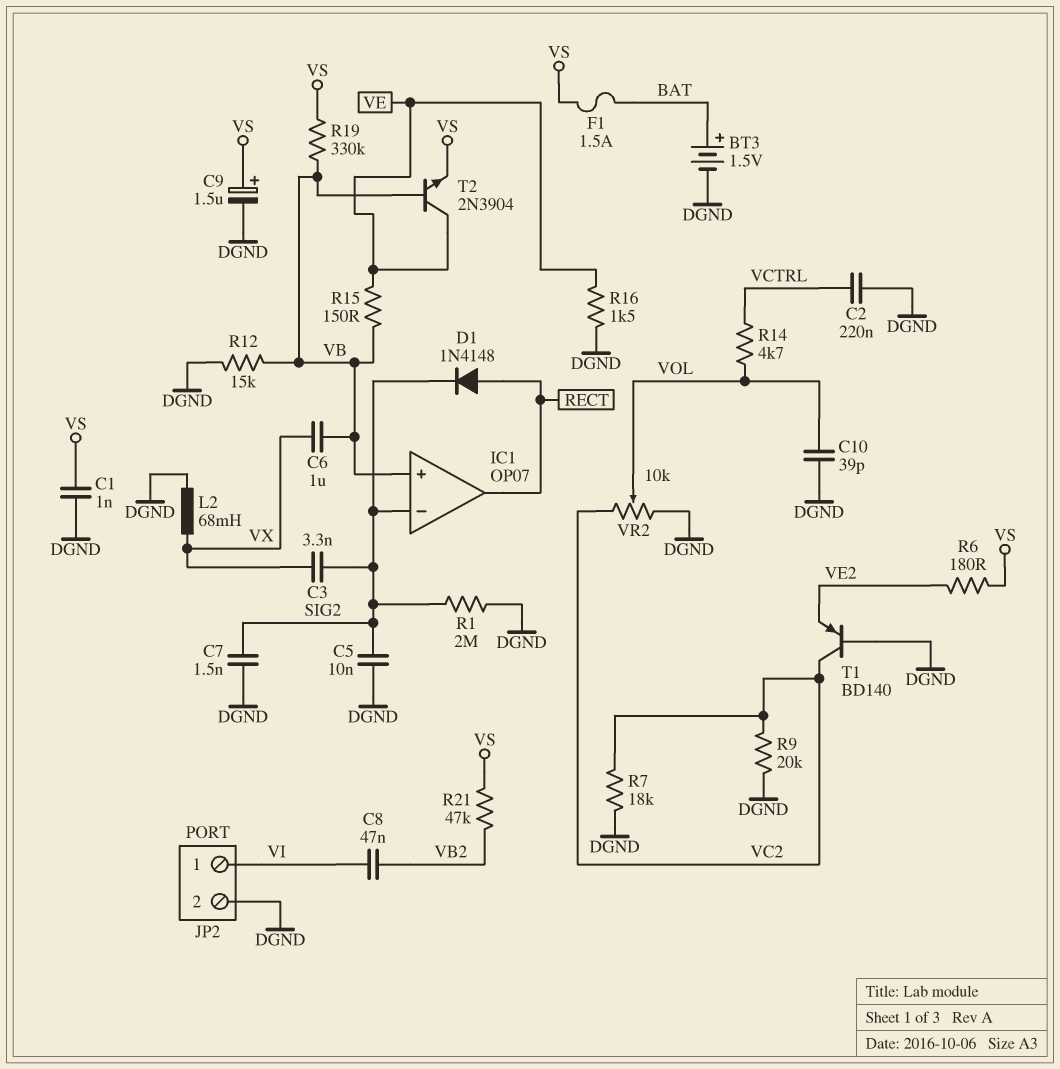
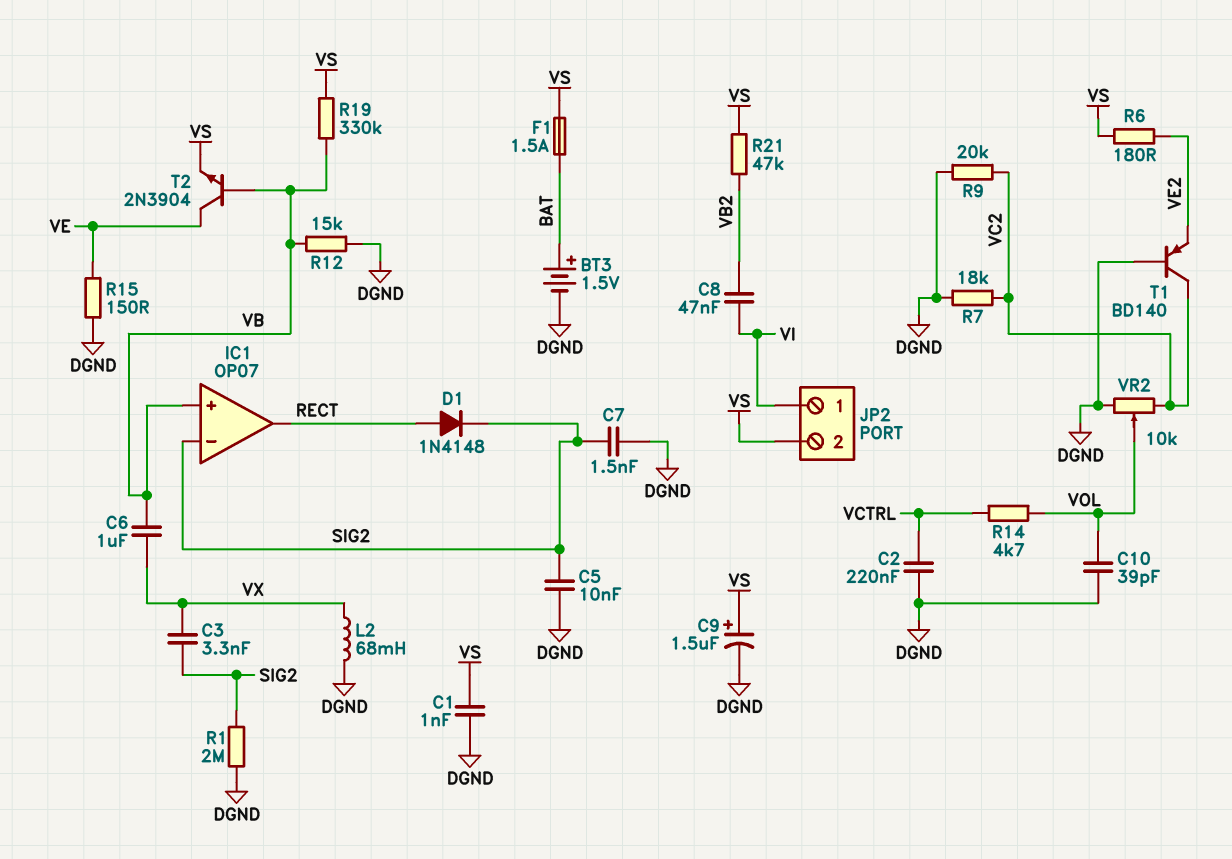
JP2 pin 2: DGND -> VS
R15: 150 (VB, VE) -> 150 (DGND, VE)
R16: 1.5k (DGND, VE) -> none

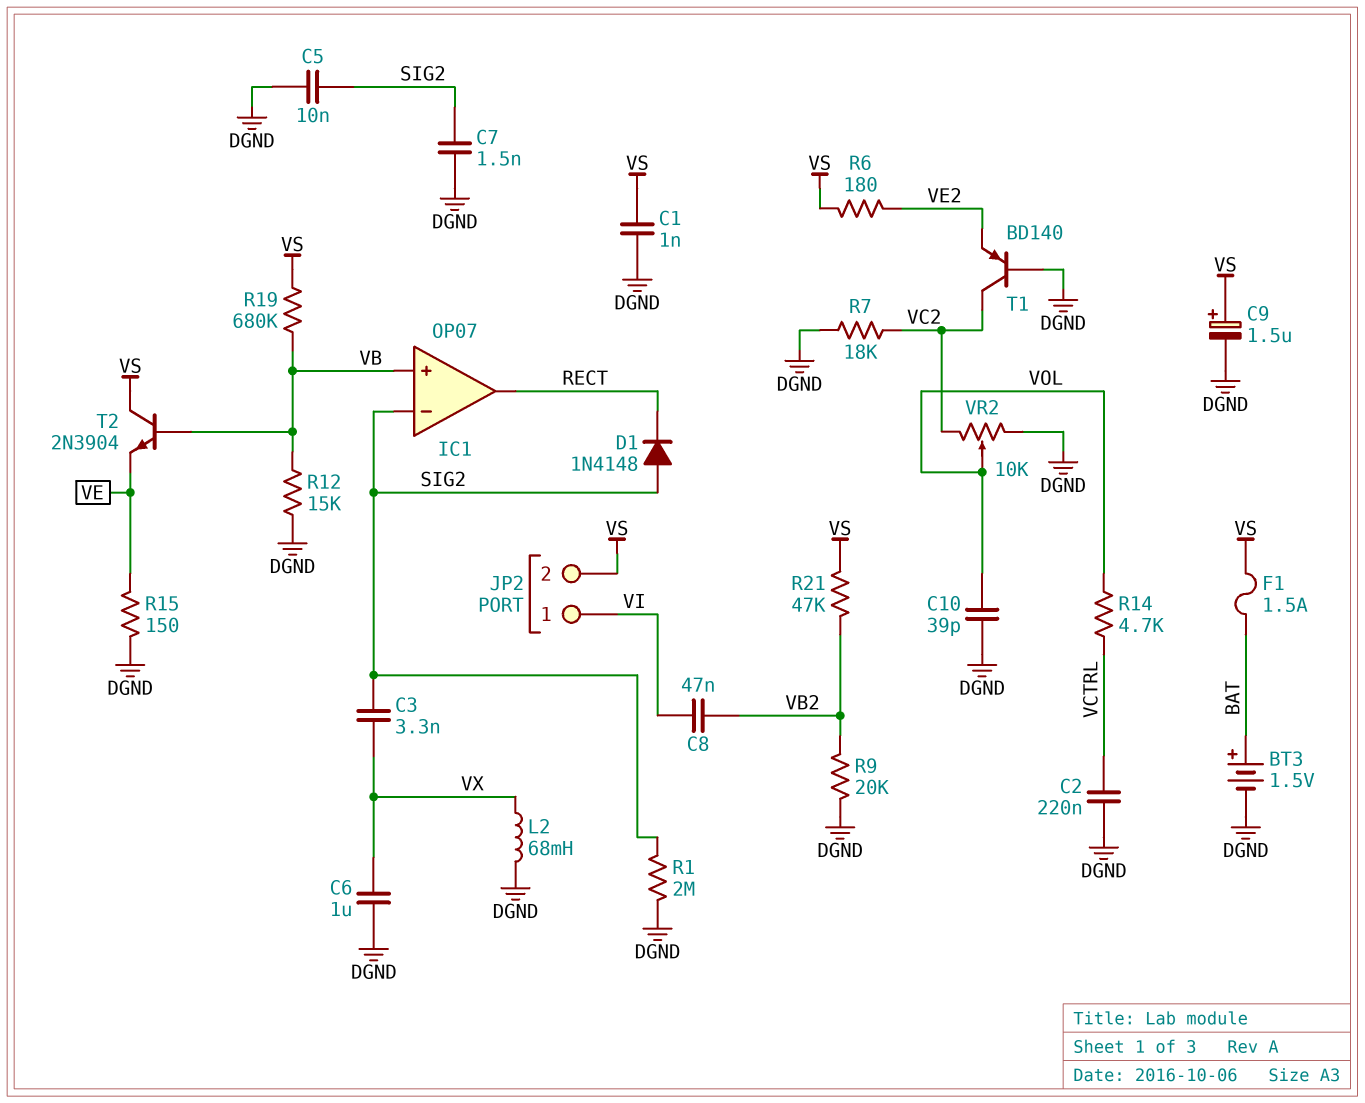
C6: 1uF (VB, VX) -> 1uF (DGND, VX)
D1: diode 1N4148 (A RECT, K SIG2) -> diode 1N4148 (A SIG2, K RECT)
R9: 20k (DGND, VC2) -> 20k (DGND, VB2)
R19: 330k (VB, VS) -> 680k (VB, VS)
T2: NPN 2N3904 (B VB, C VE, E VS) -> NPN 2N3904 (B VB, C VS, E VE)

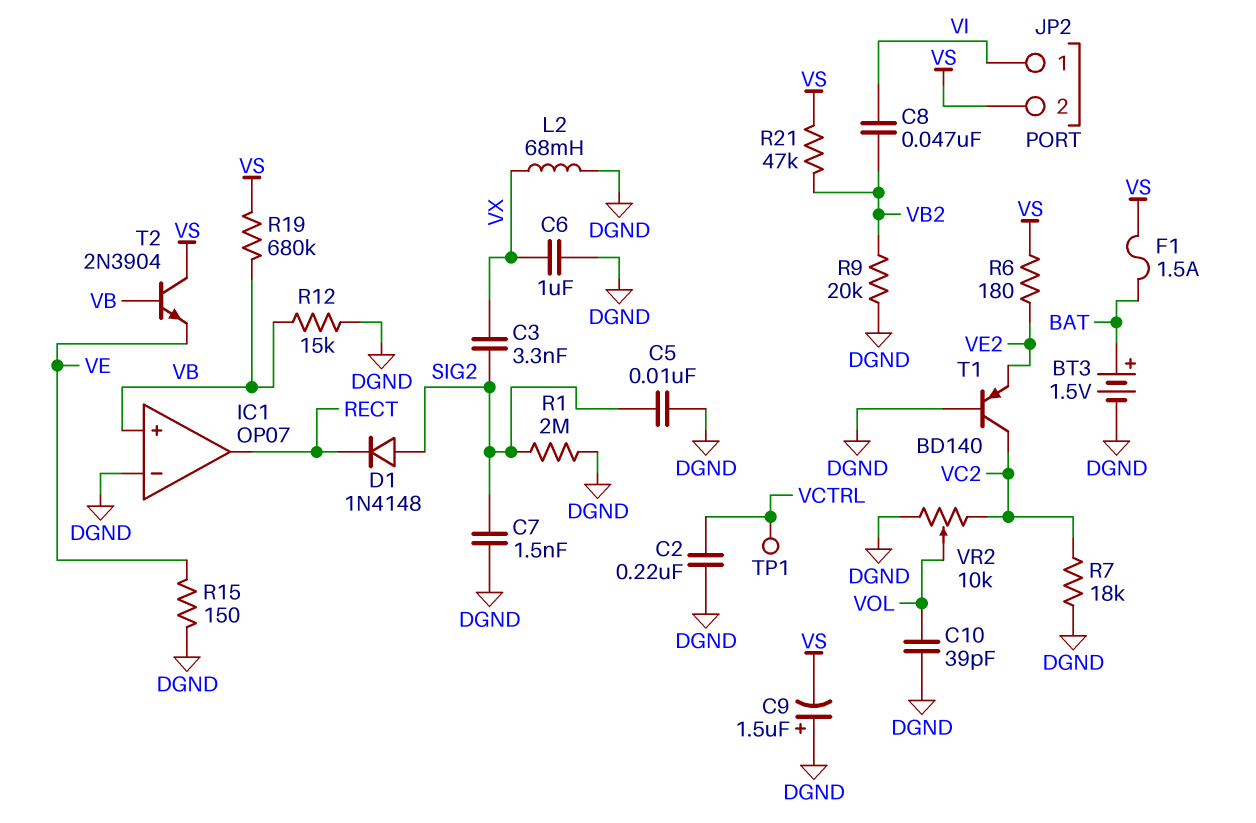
C1: 1nF (DGND, VS) -> none
C9: 1.5uF (plus VS, minus DGND) -> 1.5uF (plus DGND, minus VS)
IC1 pin in-: SIG2 -> DGND
R14: 4.7k (VCTRL, VOL) -> none
TP1: none -> test point (VCTRL)

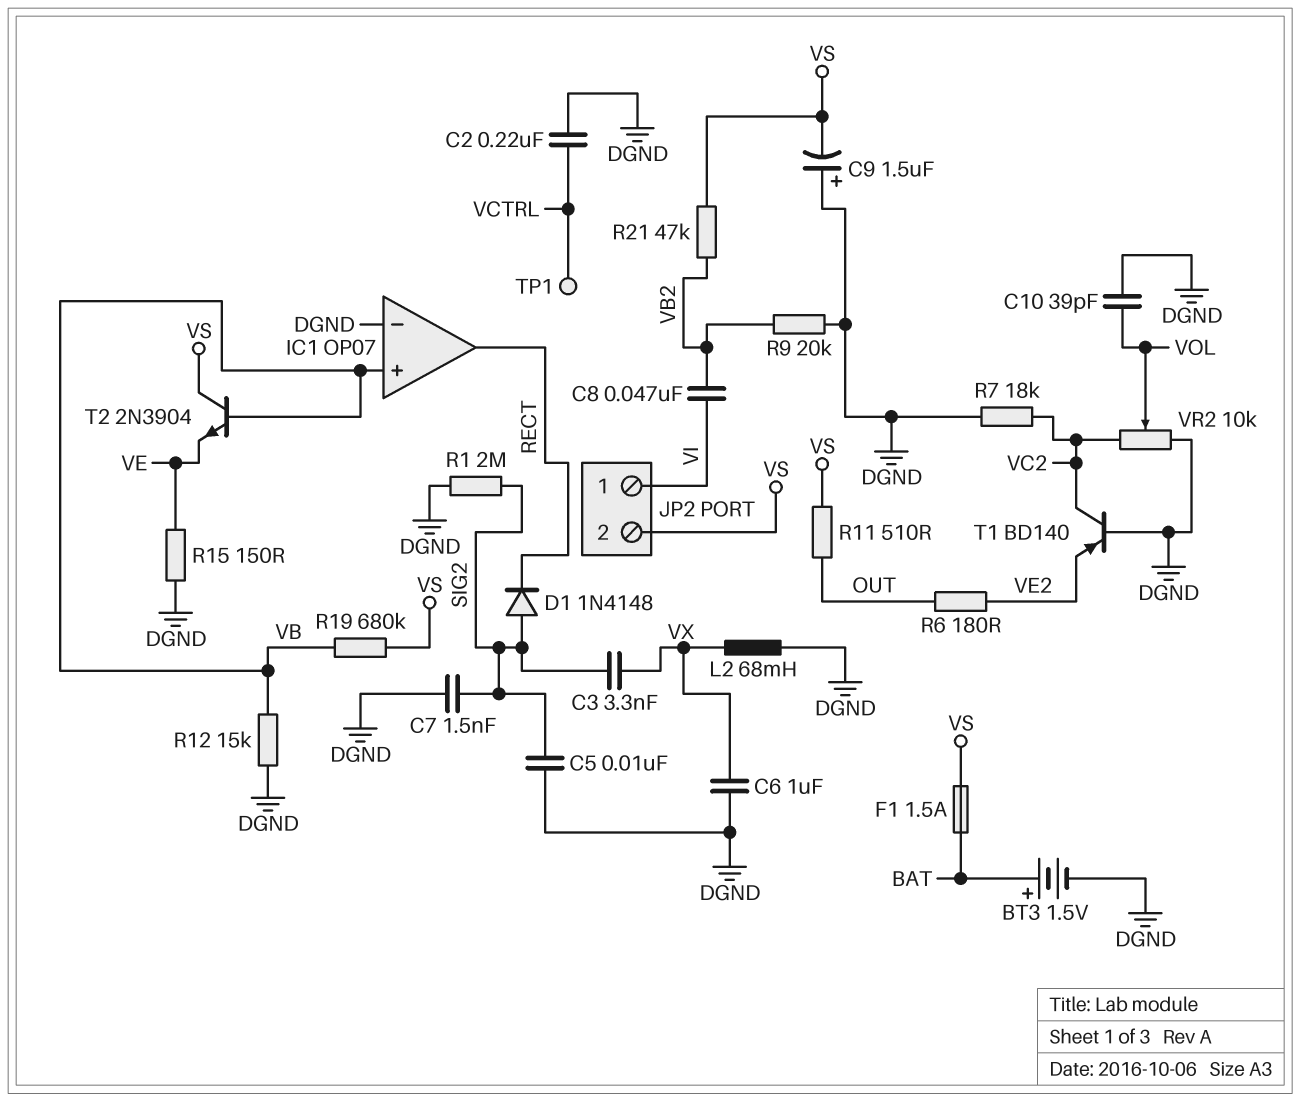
R6: 180 (VE2, VS) -> 180 (OUT, VE2)
R11: none -> 510 (OUT, VS)

